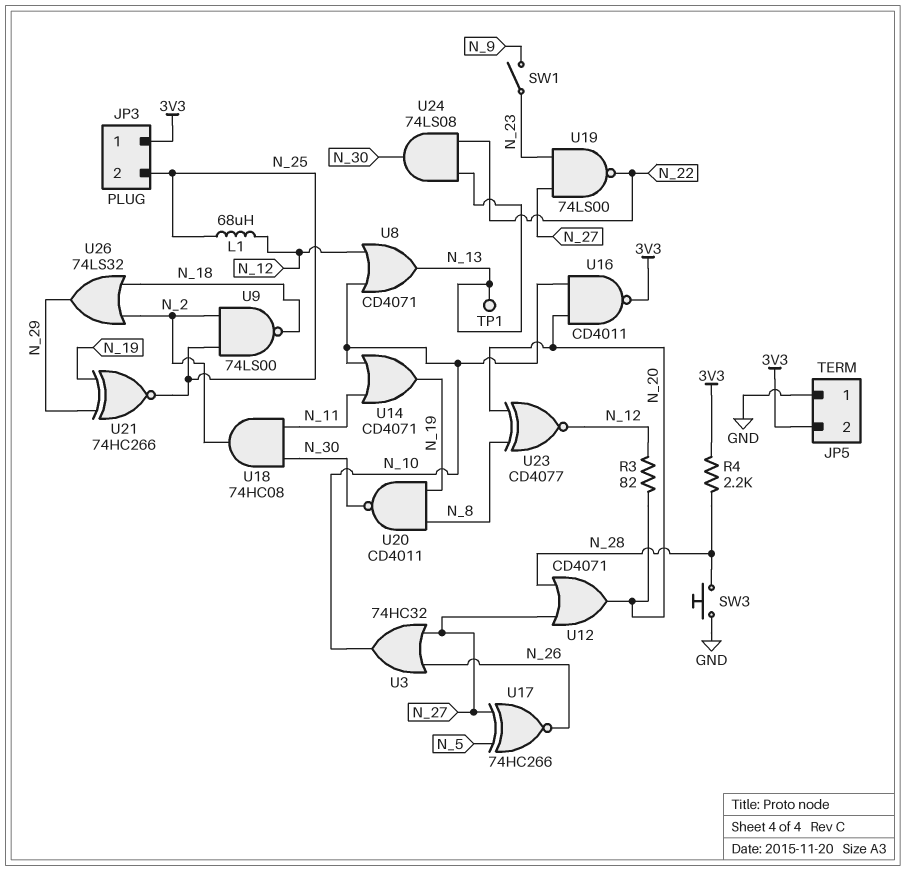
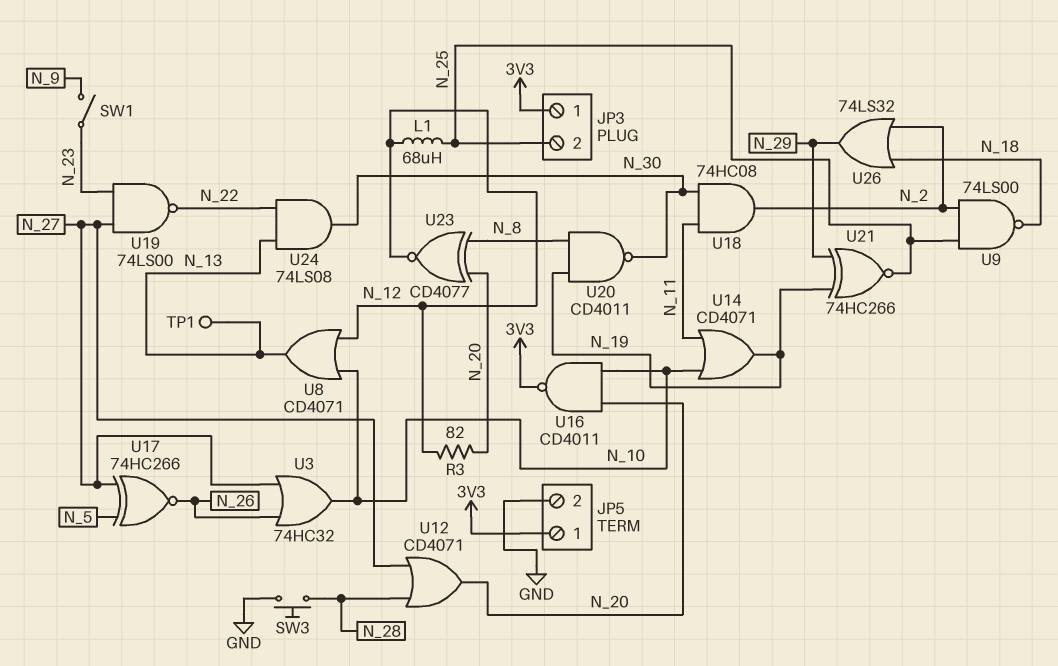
JP5 pin 1: GND -> 3V3
JP5 pin 2: 3V3 -> GND
R4: 2.2k (3V3, N_28) -> none

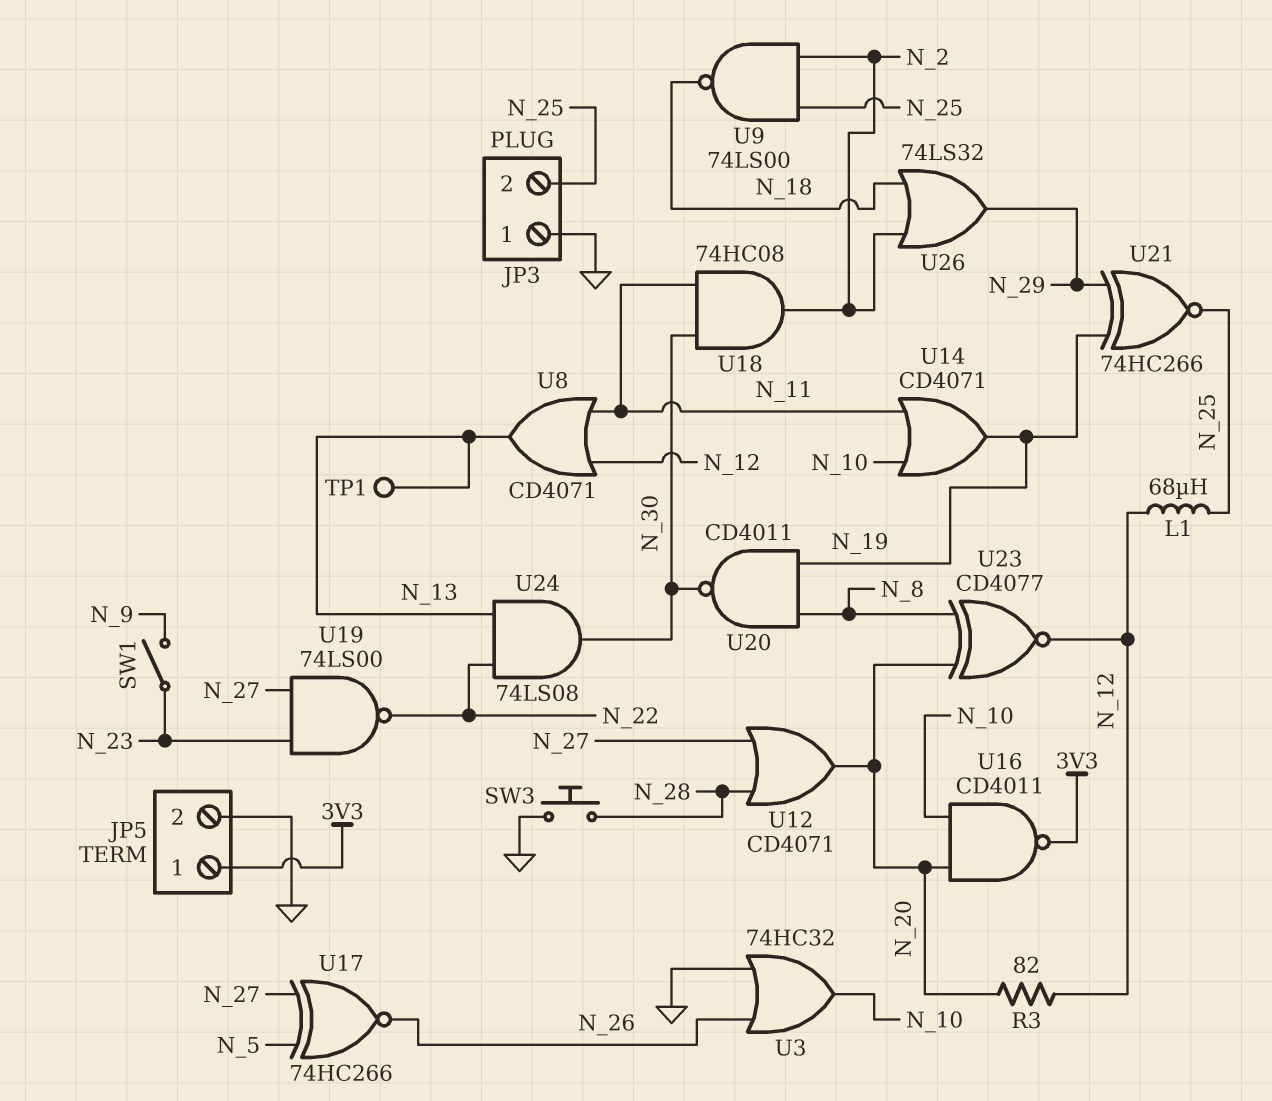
JP3 pin 1: 3V3 -> GND
U3: OR 74HC32 (in N_26, in N_27, out N_10) -> OR 74HC32 (in GND, in N_26, out N_10)
U8: OR CD4071 (in N_10, in N_12, out N_13) -> OR CD4071 (in N_11, in N_12, out N_13)

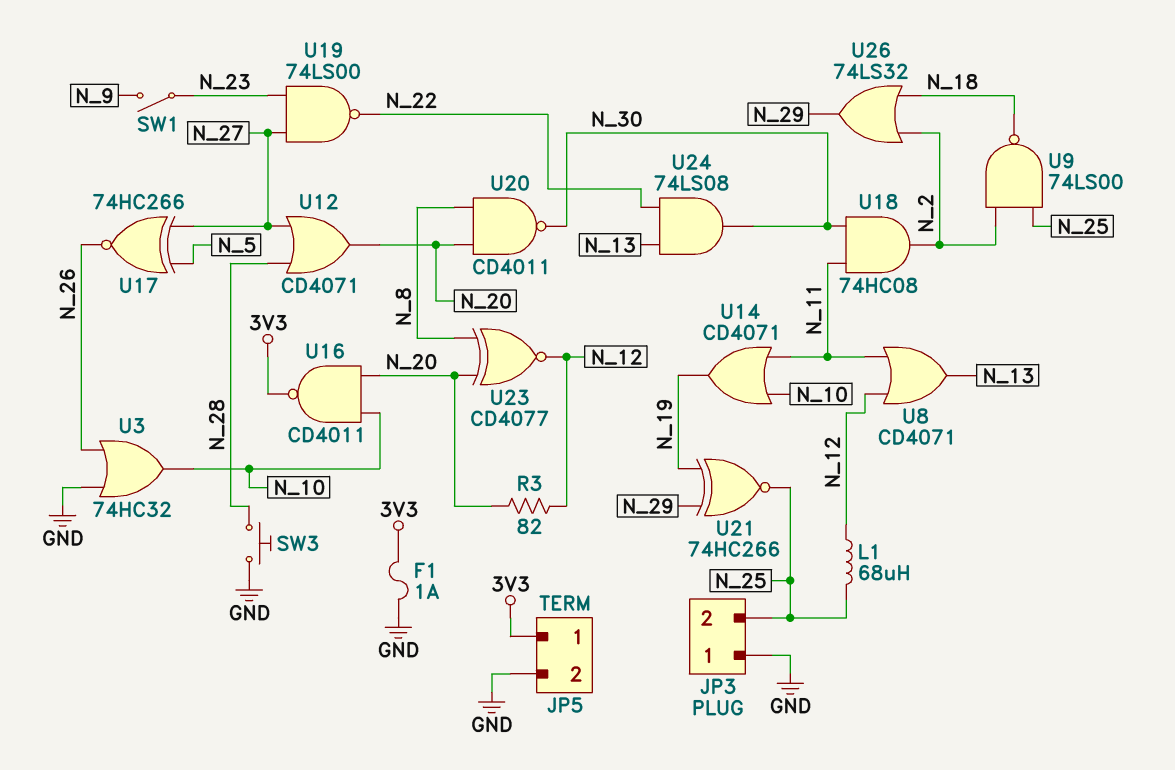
F1: none -> 1A (3V3, GND)
TP1: test point (N_13) -> none
U20: NAND CD4011 (in N_8, in N_19, out N_30) -> NAND CD4011 (in N_8, in N_20, out N_30)

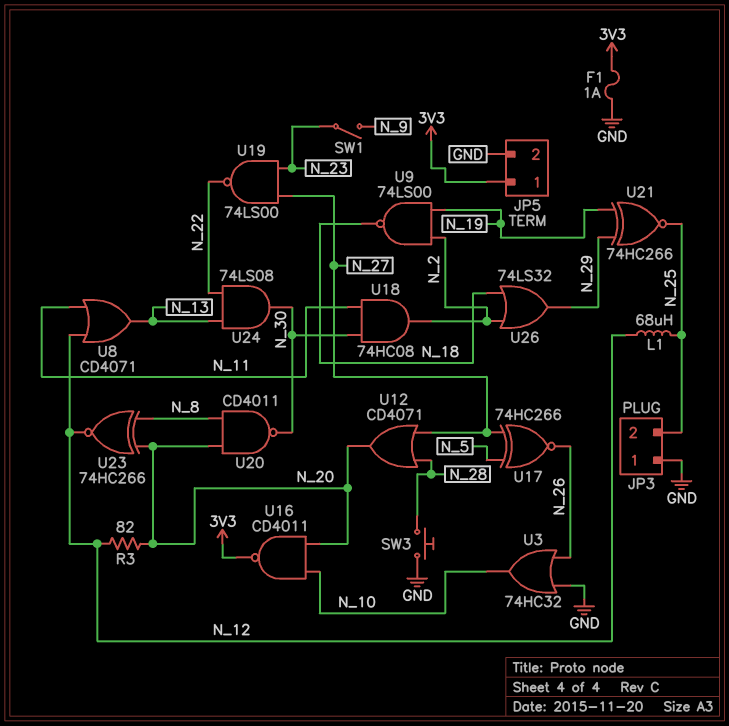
U9: NAND 74LS00 (in N_2, in N_25, out N_18) -> NAND 74LS00 (in N_2, in N_19, out N_18)
U14: OR CD4071 (in N_10, in N_11, out N_19) -> none
U23: XNOR CD4077 (in N_8, in N_20, out N_12) -> XNOR 74HC266 (in N_8, in N_20, out N_12)

